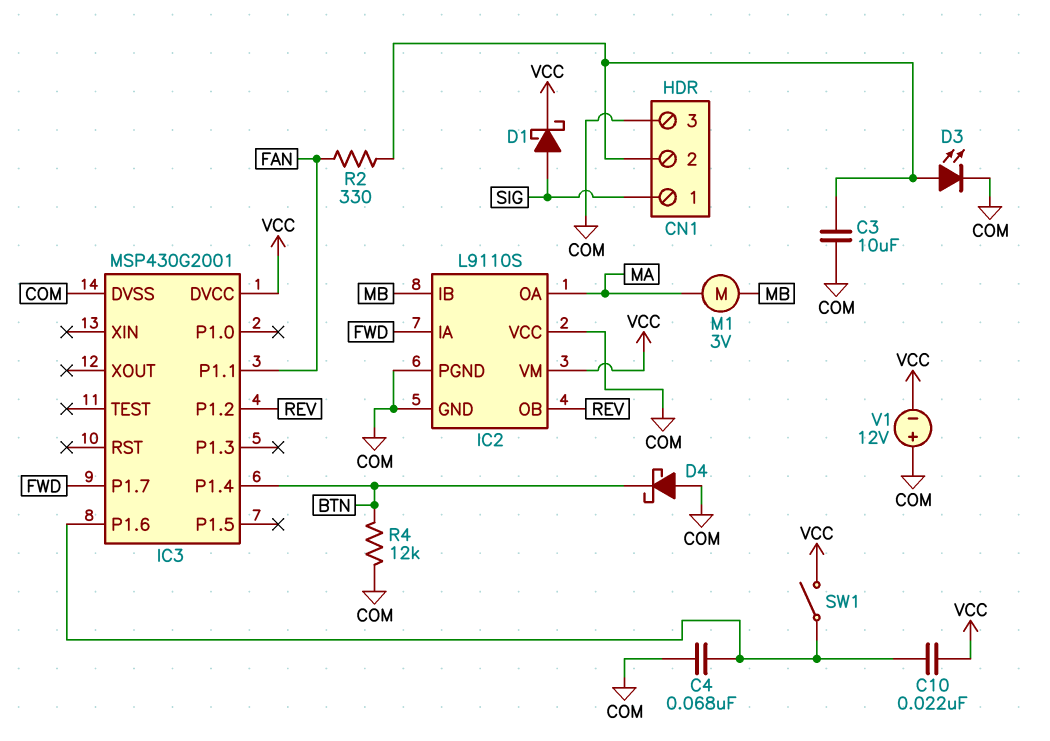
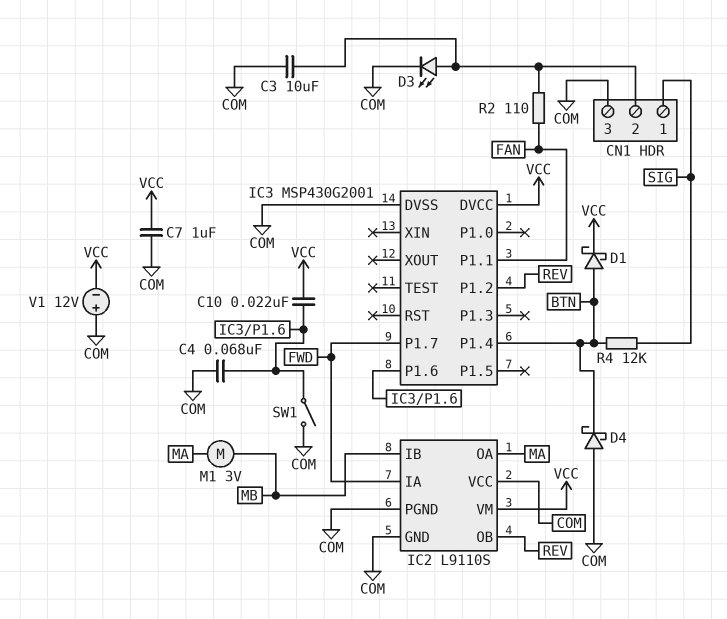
C7: none -> 1uF (COM, VCC)
D1: schottky (A SIG, K VCC) -> schottky (A BTN, K VCC)
R2: 330 (CN1/2, FAN) -> 110 (CN1/2, FAN)
R4: 12k (BTN, COM) -> 12k (BTN, SIG)
SW1: switch (IC3/P1.6, VCC) -> switch (COM, IC3/P1.6)

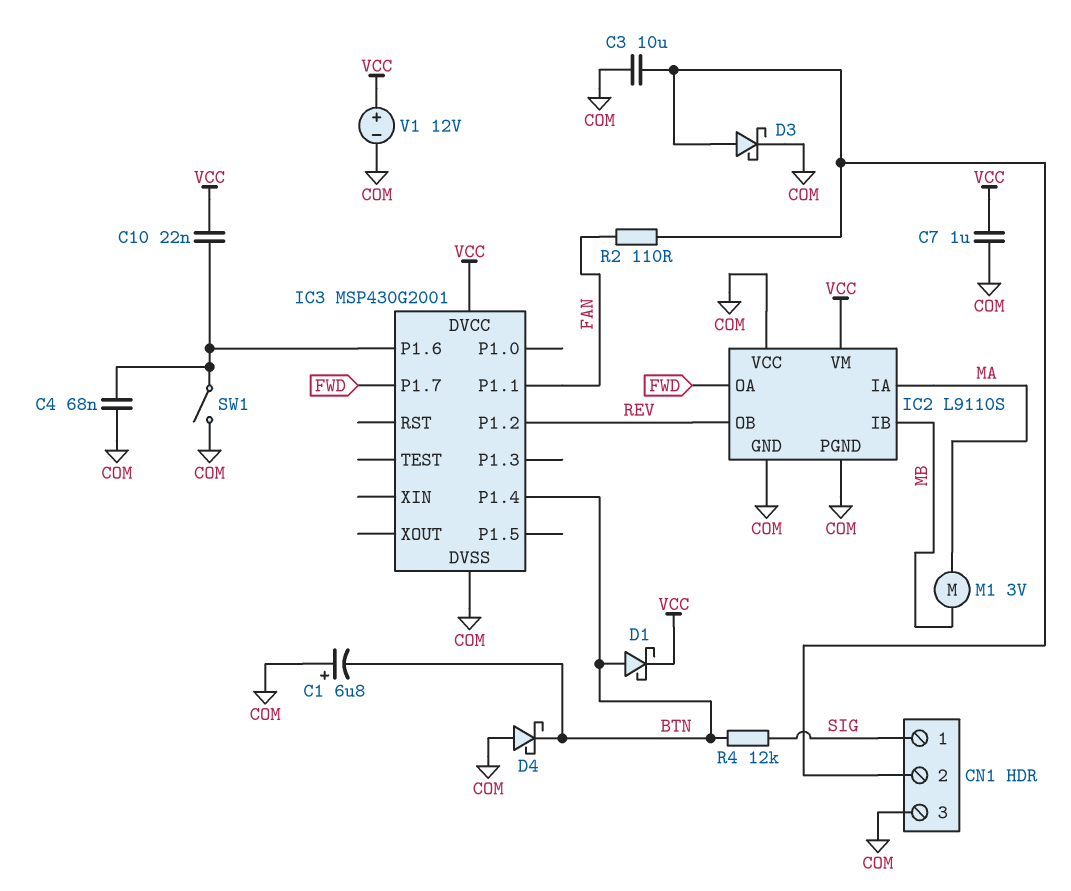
C1: none -> 6.8uF (plus COM, minus BTN)
D3: LED (A CN1/2, K COM) -> schottky (A CN1/2, K COM)
IC2 pin IA: FWD -> MA
IC2 pin OA: MA -> FWD
V1: 12V (plus COM, minus VCC) -> 12V (plus VCC, minus COM)

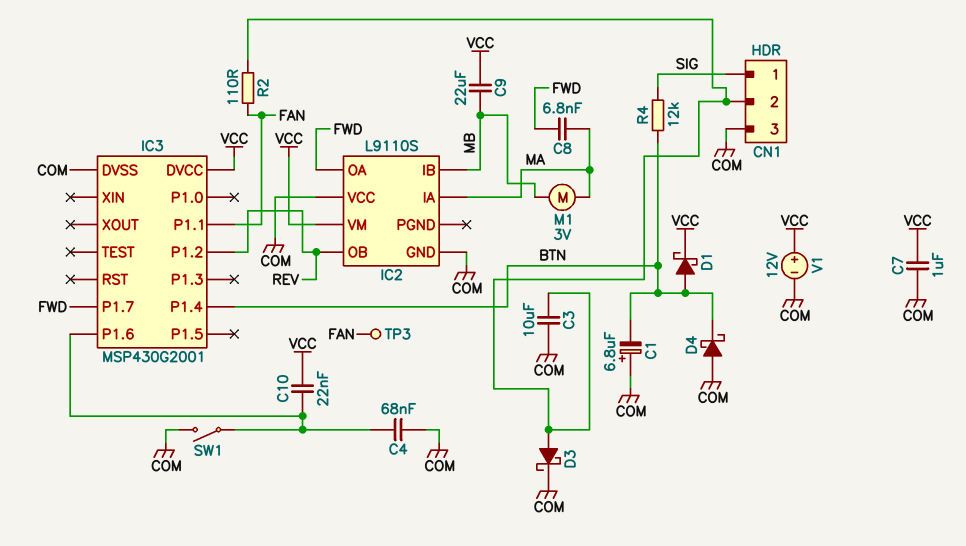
C8: none -> 6.8nF (FWD, MA)
C9: none -> 22uF (MB, VCC)
IC2 pin PGND: COM -> none
TP3: none -> test point (FAN)

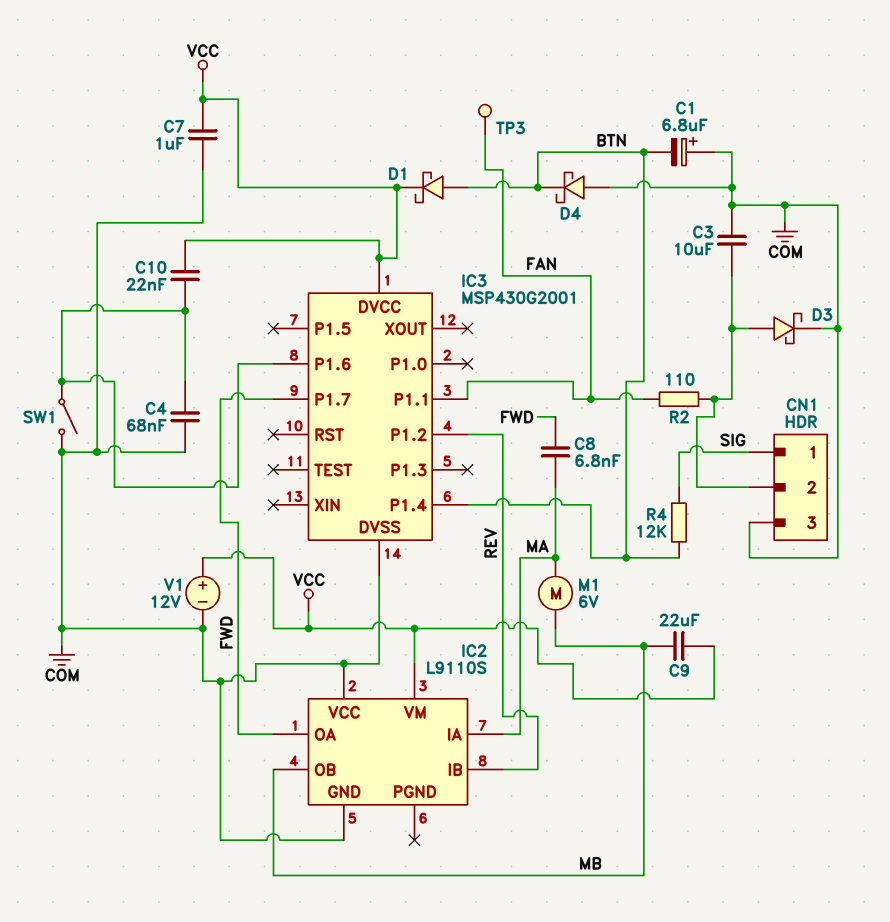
IC2 pin IB: MB -> REV
IC2 pin OB: REV -> MB
M1: motor 3V (MA, MB) -> motor 6V (MA, MB)

